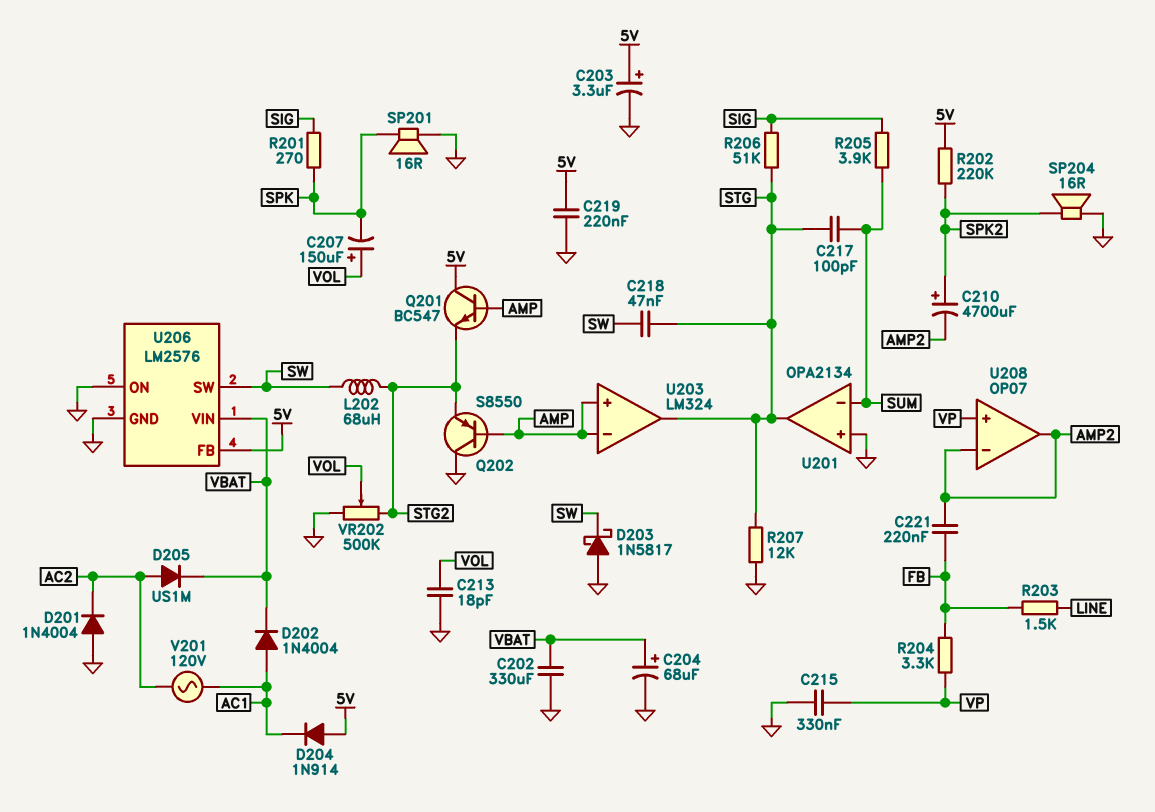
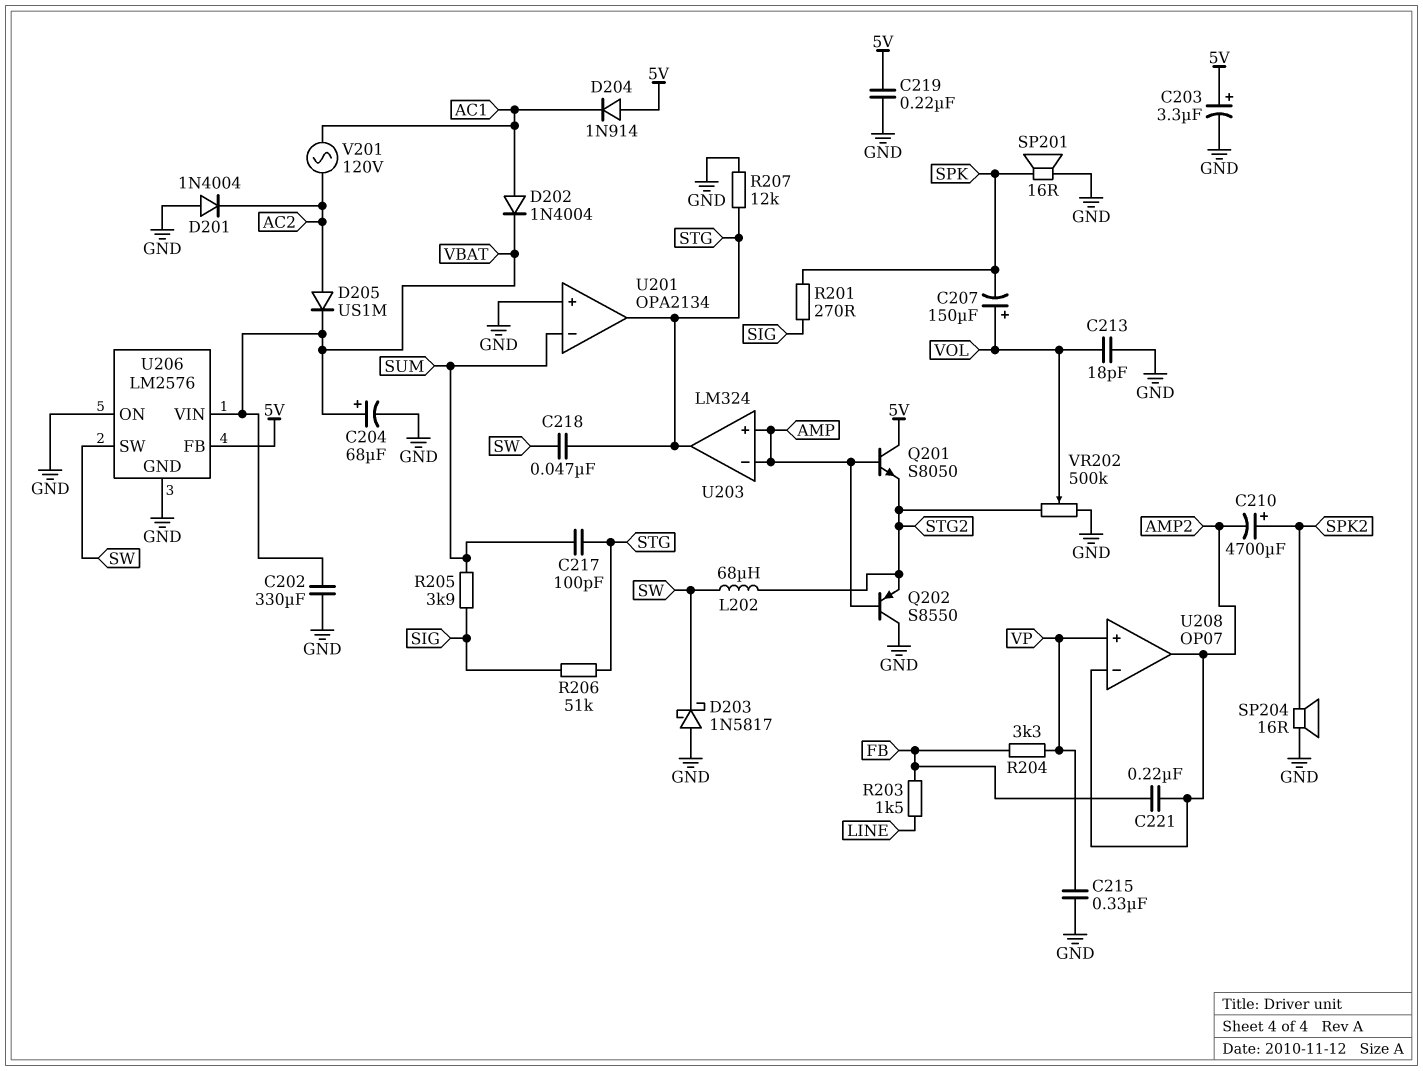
Q201: NPN BC547 (B AMP, C 5V, E STG2) -> NPN S8050 (B AMP, C 5V, E STG2)
R202: 220k (5V, SPK2) -> none

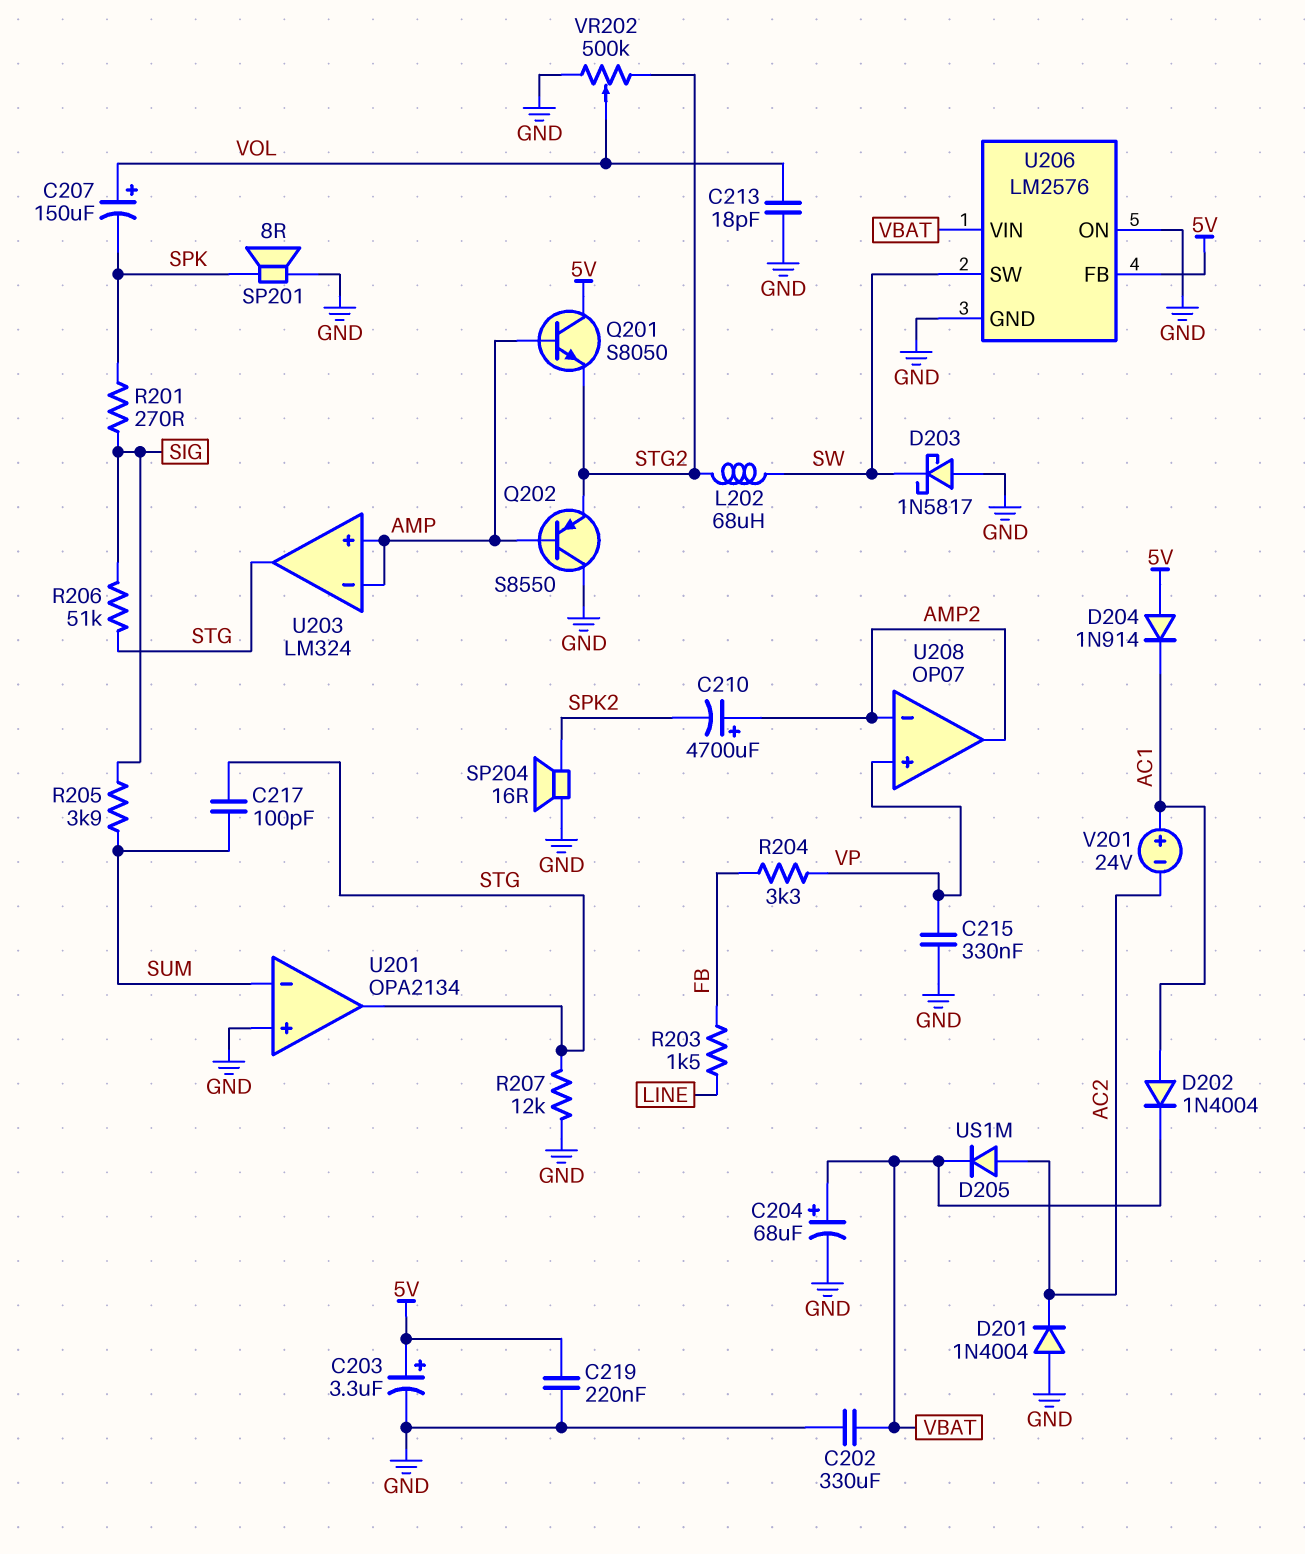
C210: 4700uF (plus SPK2, minus AMP2) -> 4700uF (plus AMP2, minus SPK2)
C218: 47nF (STG, SW) -> none
C221: 220nF (AMP2, FB) -> none
SP201: speaker 16R (GND, SPK) -> speaker 8R (GND, SPK)
V201: AC 120V (AC1, AC2) -> 24V (plus AC1, minus AC2)

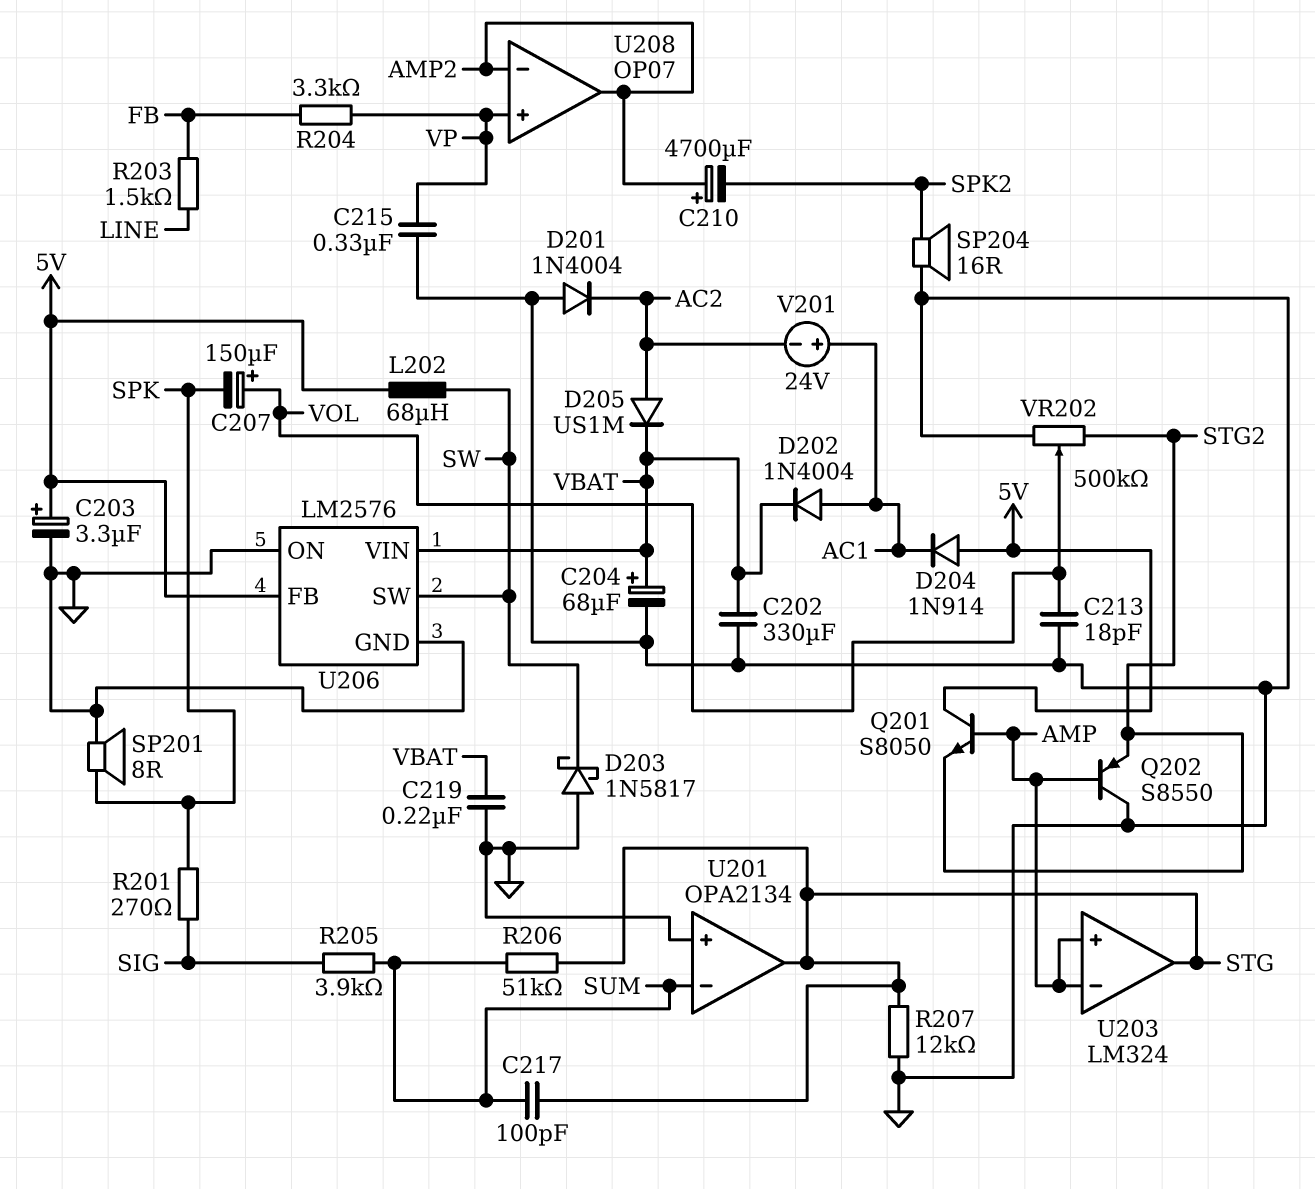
C219: 220nF (5V, GND) -> 220nF (GND, VBAT)
L202: 68uH (STG2, SW) -> 68uH (5V, SW)
R206: 51k (SIG, STG) -> 51k (STG, SUM)

